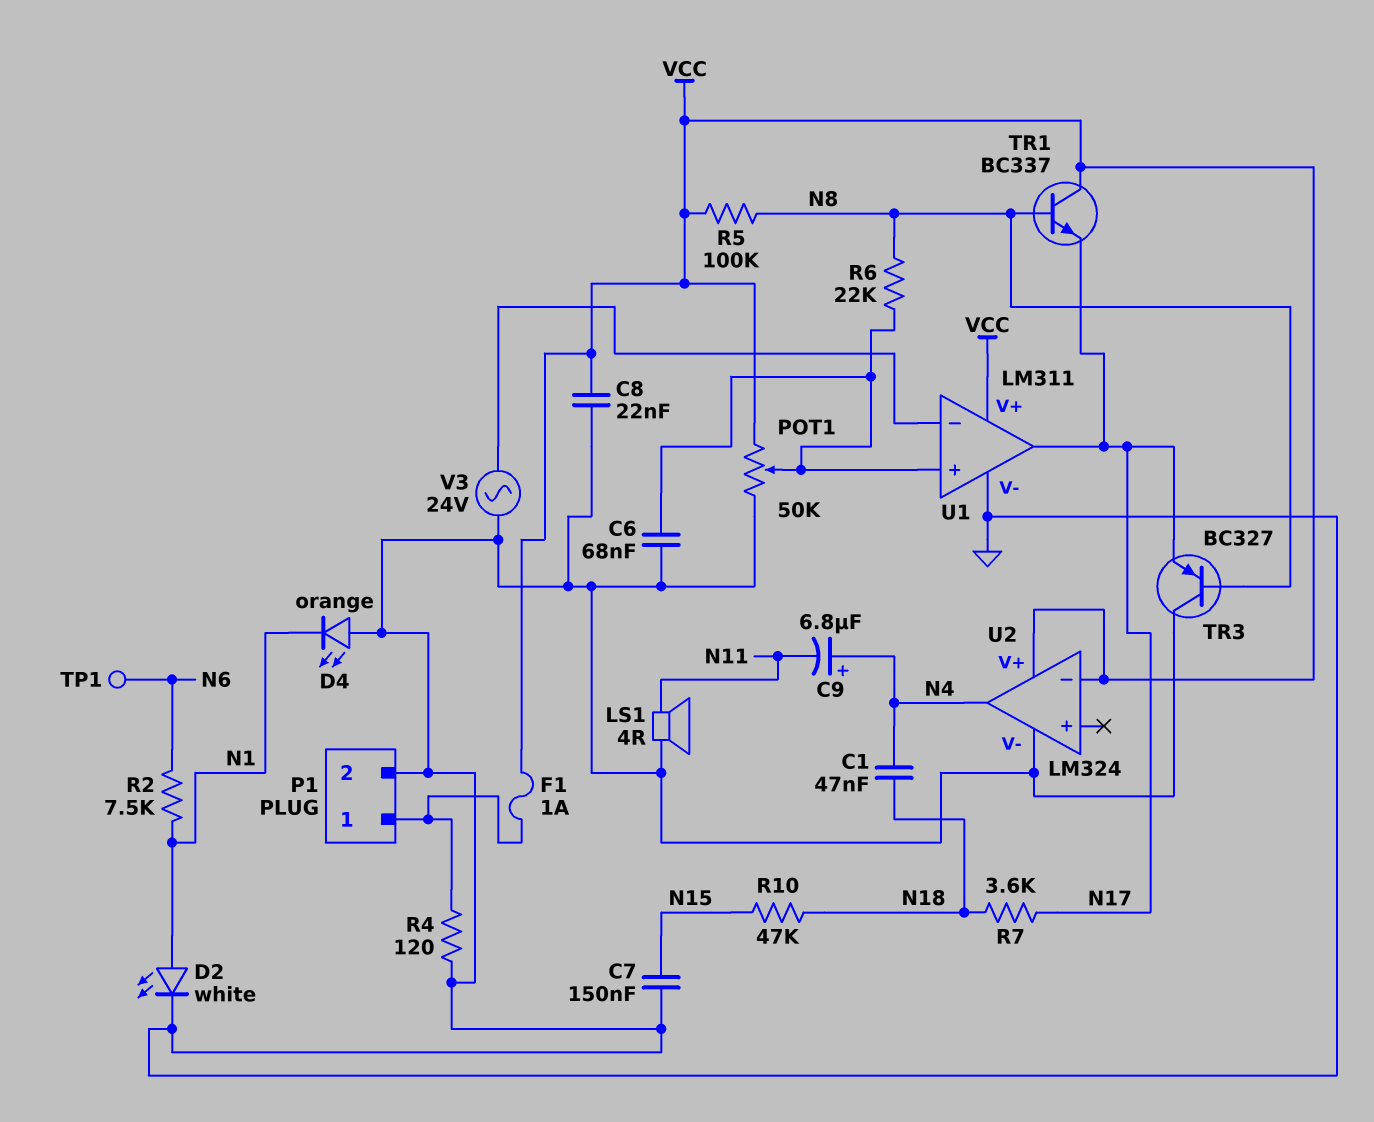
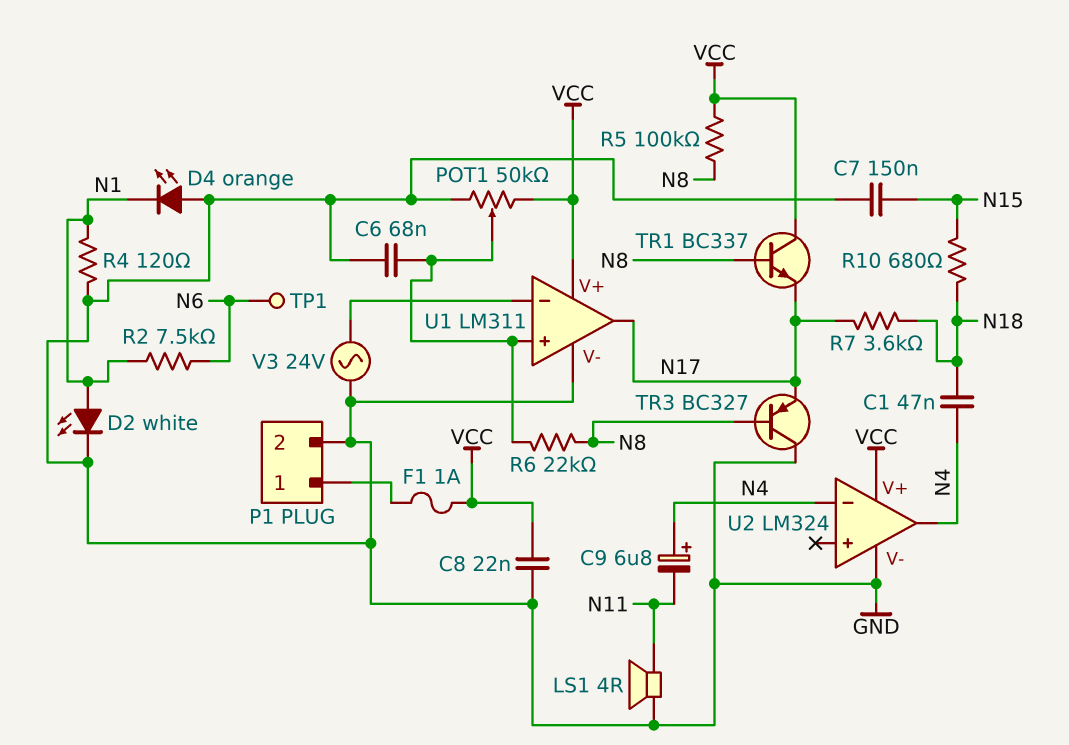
R4: 120 (GND, P1/1) -> 120 (GND, N1)
R10: 47k (N15, N18) -> 680 (N15, N18)
U2 pin in-: VCC -> N4

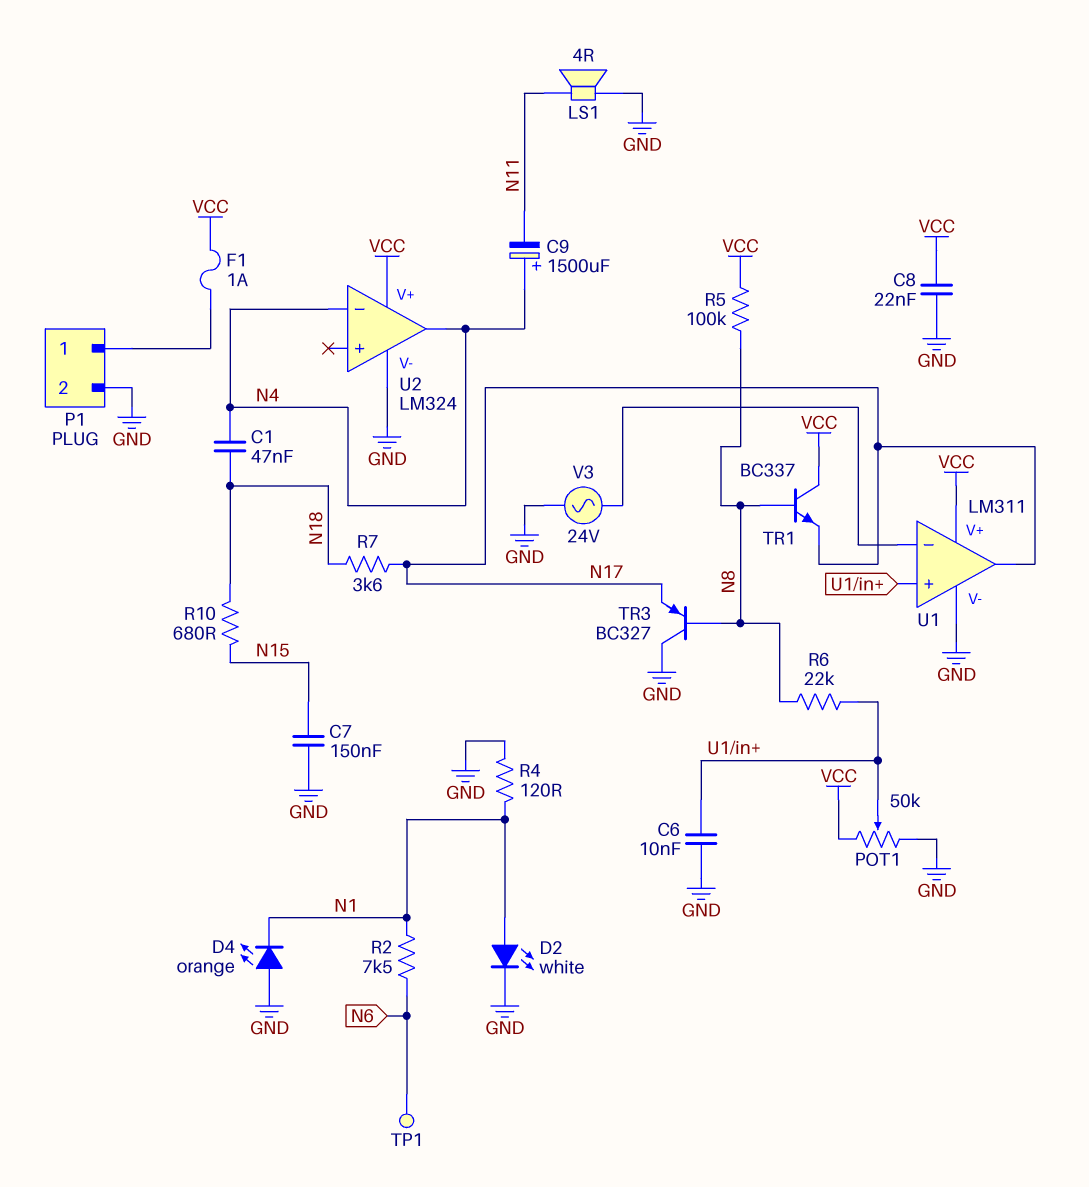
C6: 68nF (GND, U1/in+) -> 10nF (GND, U1/in+)
C9: 6.8uF (plus N4, minus N11) -> 1500uF (plus N4, minus N11)

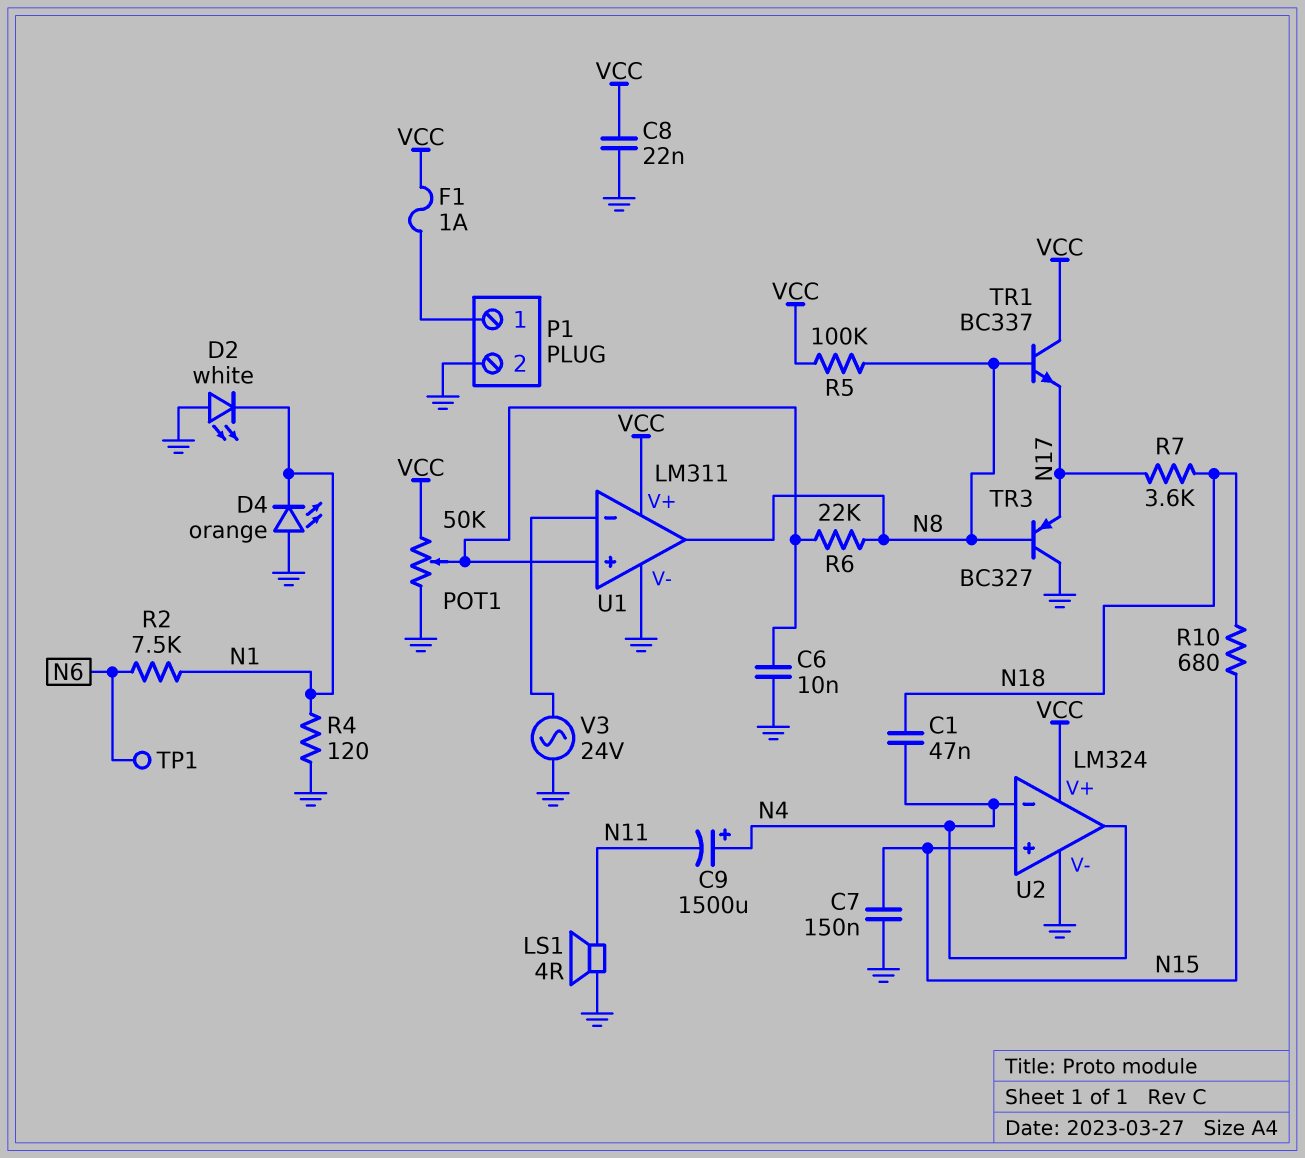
D2: LED white (A N1, K GND) -> LED white (A GND, K N1)
U1 pin out: N17 -> N8
U2 pin in+: none -> N15

